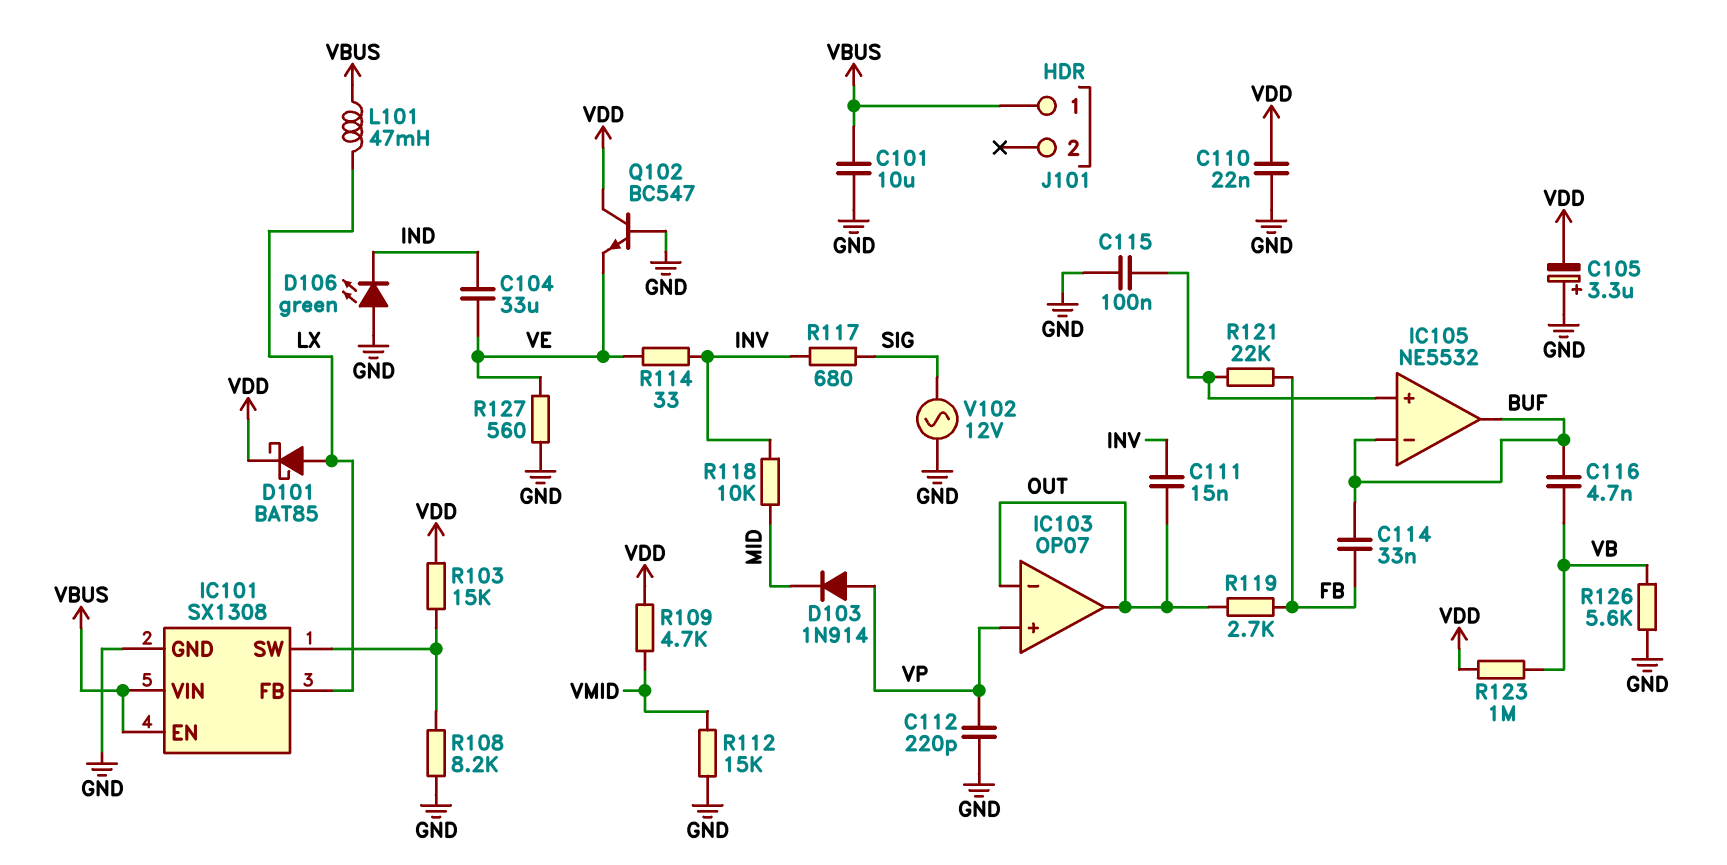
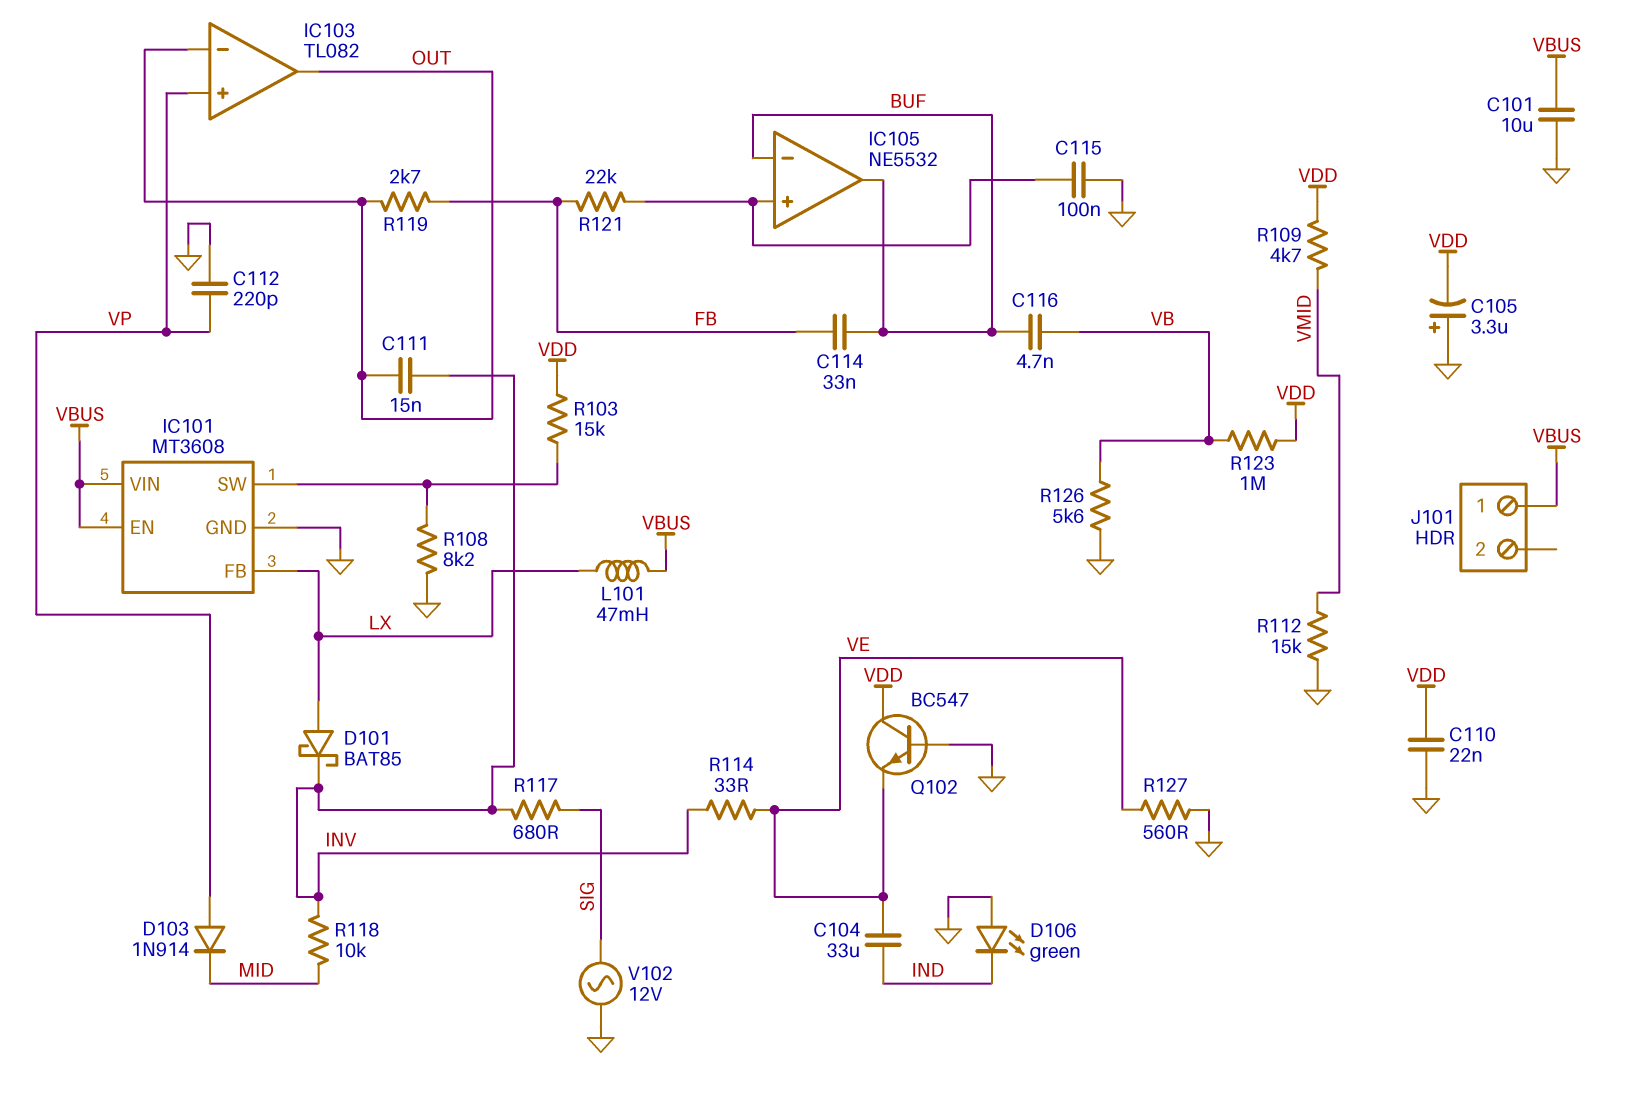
D101: schottky BAT85 (A LX, K VDD) -> schottky BAT85 (A LX, K INV)
IC101: SX1308 -> MT3608
IC103: OP07 -> TL082

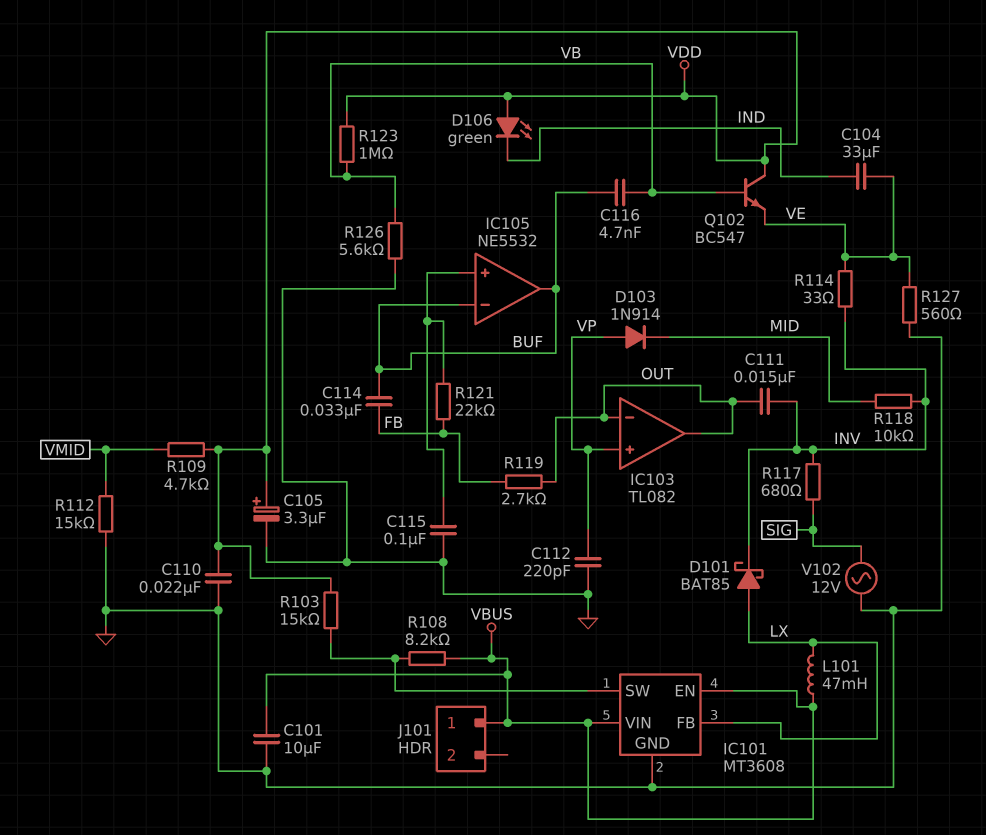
C105: 3.3uF (plus GND, minus VDD) -> 3.3uF (plus VDD, minus GND)
D106: LED green (A GND, K IND) -> LED green (A VDD, K IND)
Q102: NPN BC547 (B GND, C VDD, E VE) -> NPN BC547 (B VB, C VDD, E VE)
R108: 8.2k (GND, IC101/SW) -> 8.2k (IC101/SW, VBUS)

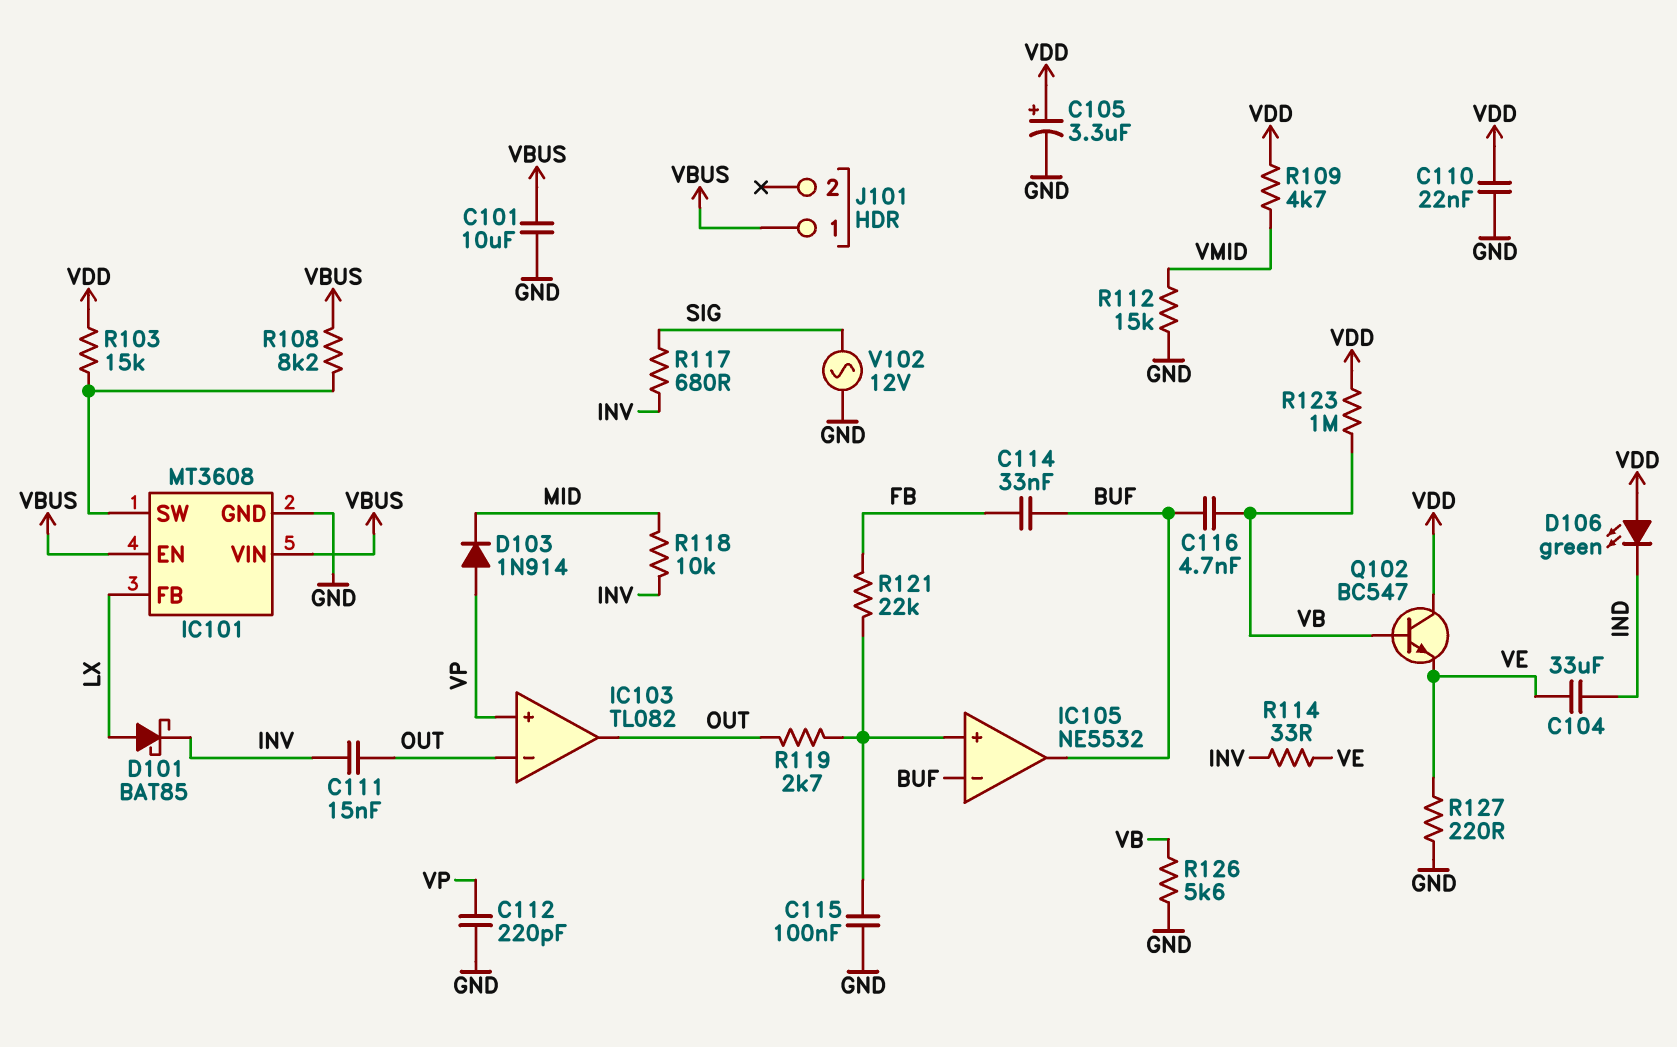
L101: 47mH (LX, VBUS) -> none
R119: 2.7k (FB, OUT) -> 2.7k (IC105/in+, OUT)
R127: 560 (GND, VE) -> 220 (GND, VE)

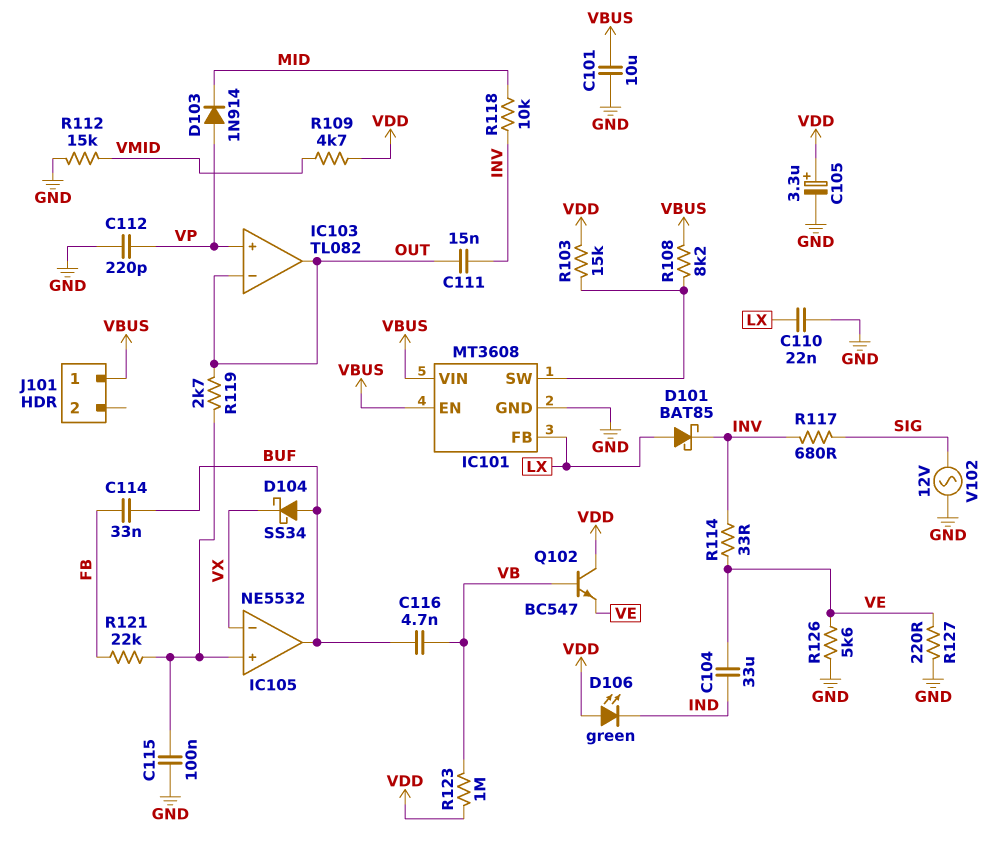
C110: 22nF (GND, VDD) -> 22nF (GND, LX)
D104: none -> schottky SS34 (A BUF, K VX)
IC105 pin in-: BUF -> VX
R126: 5.6k (GND, VB) -> 5.6k (GND, VE)

